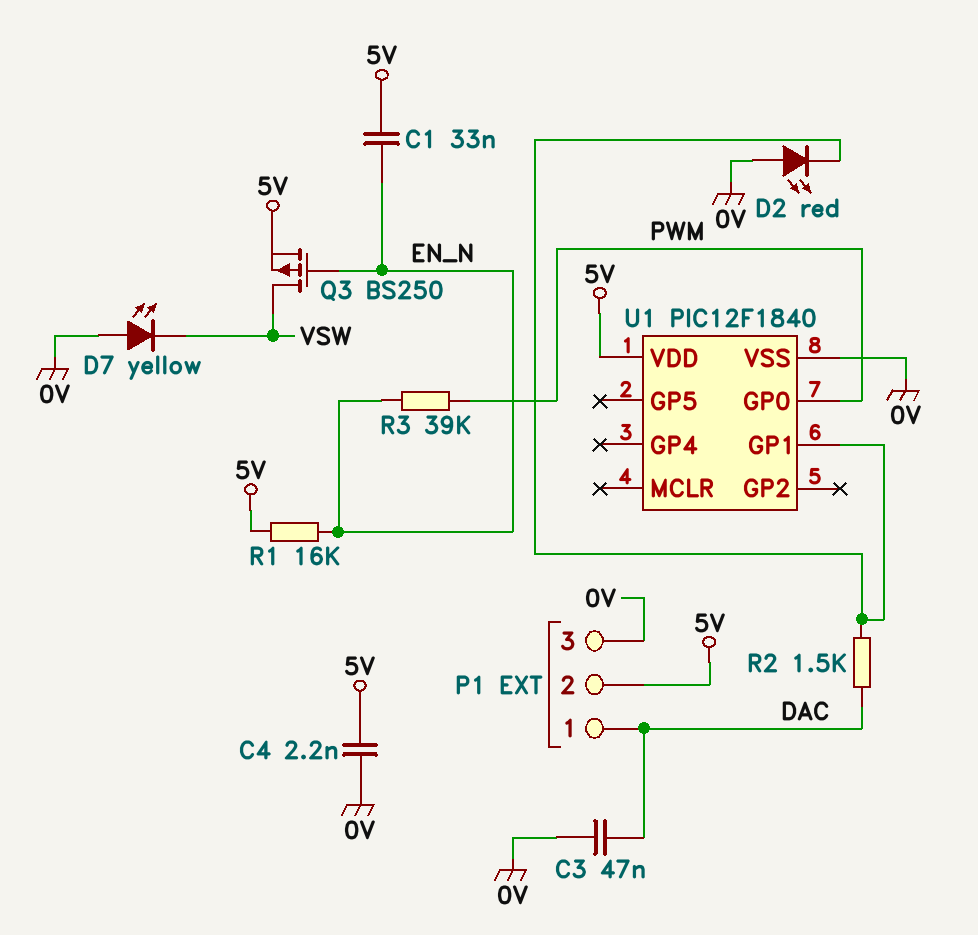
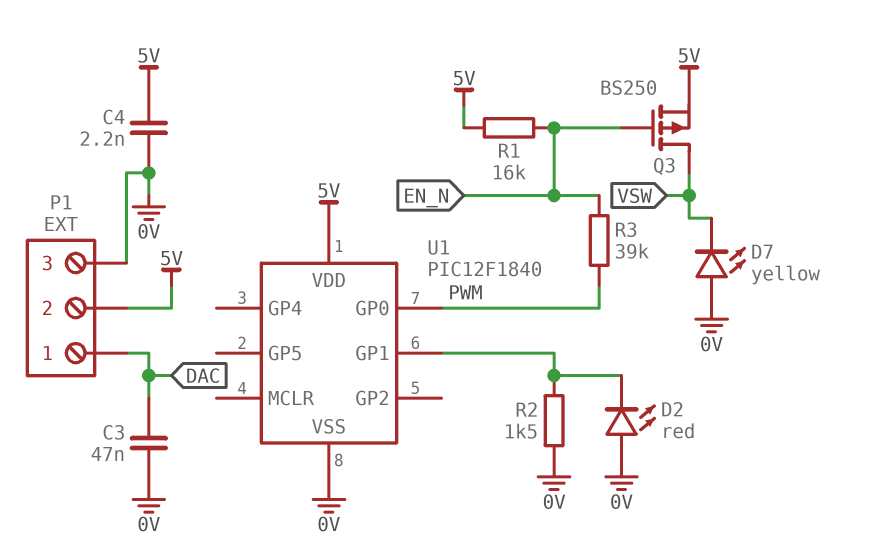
C1: 33nF (5V, EN_N) -> none
R2: 1.5k (DAC, U1/GP1) -> 1.5k (0V, U1/GP1)

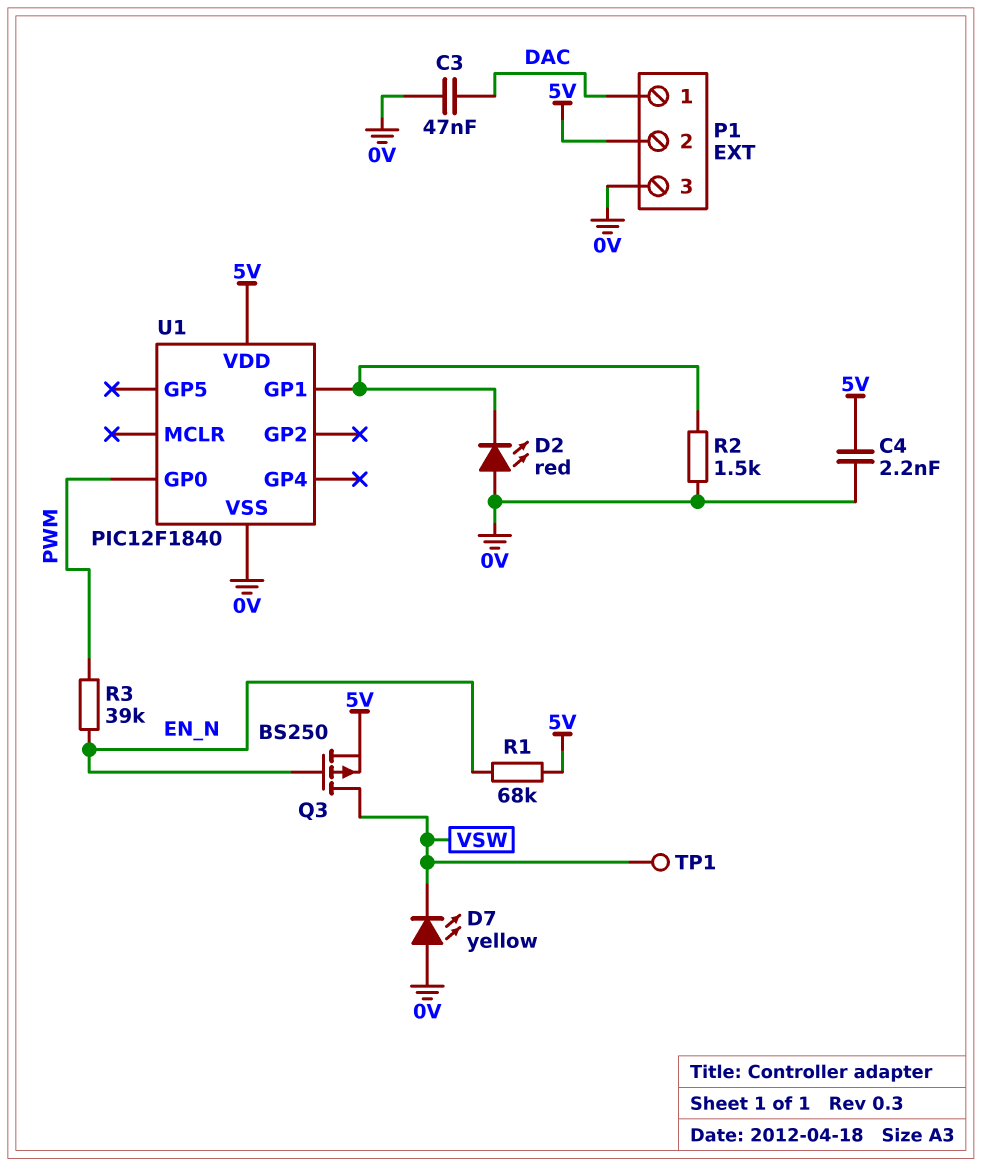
R1: 16k (5V, EN_N) -> 68k (5V, EN_N)
TP1: none -> test point (VSW)

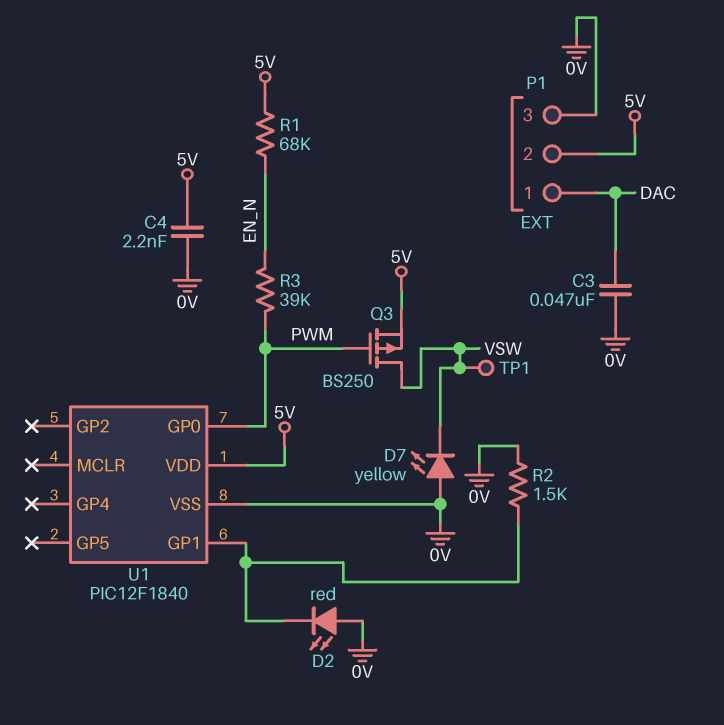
Q3: PMOS BS250 (G EN_N, D VSW, S 5V) -> PMOS BS250 (G PWM, D VSW, S 5V)

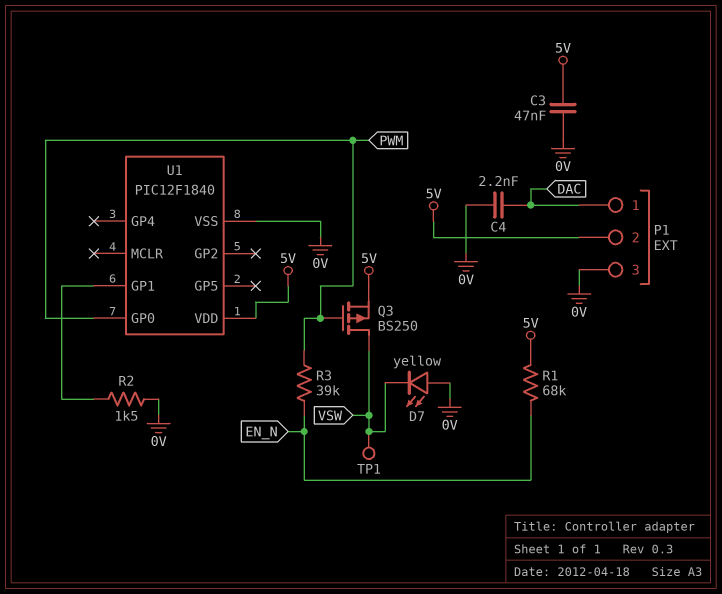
C3: 47nF (0V, DAC) -> 47nF (0V, 5V)
C4: 2.2nF (0V, 5V) -> 2.2nF (0V, DAC)
D2: LED red (A 0V, K U1/GP1) -> none

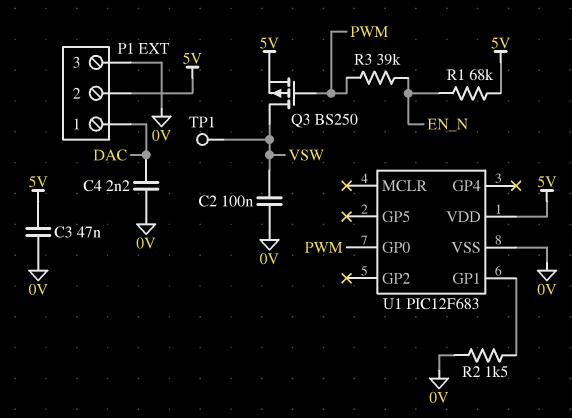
C2: none -> 100nF (0V, VSW)
D7: LED yellow (A 0V, K VSW) -> none
U1: PIC12F1840 -> PIC12F683

